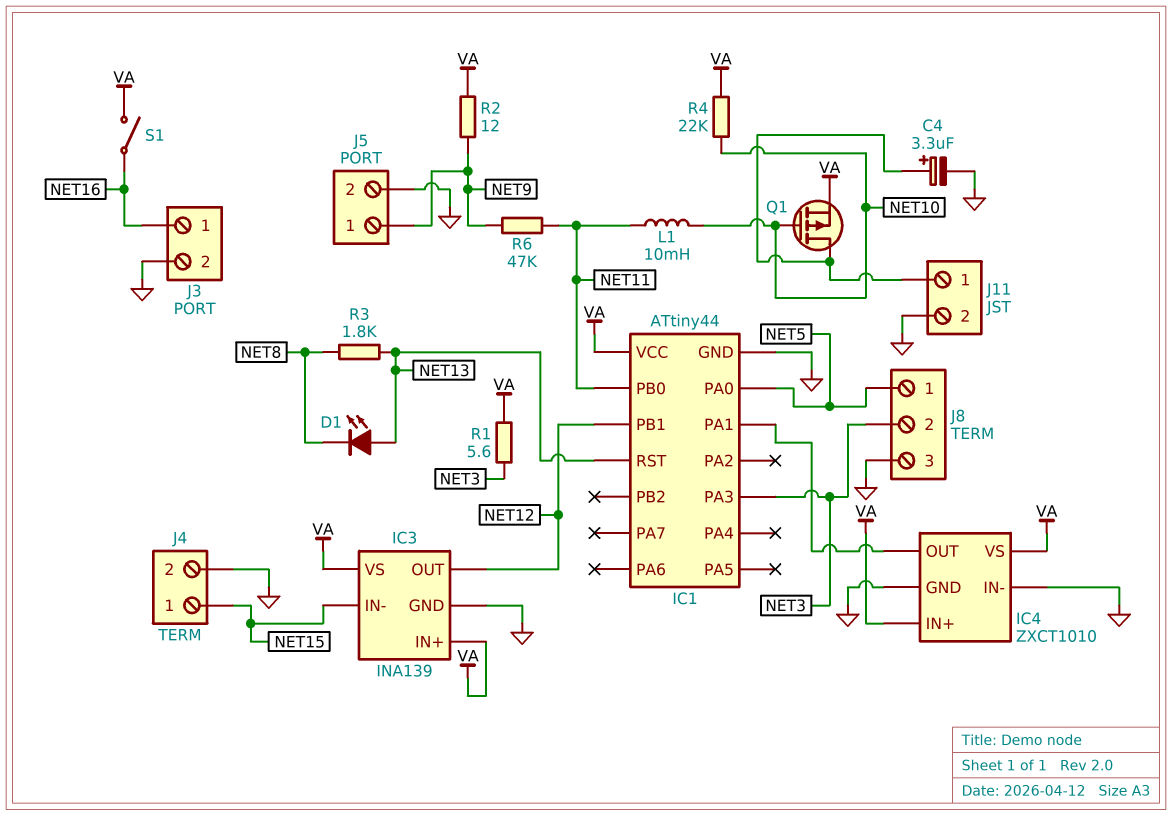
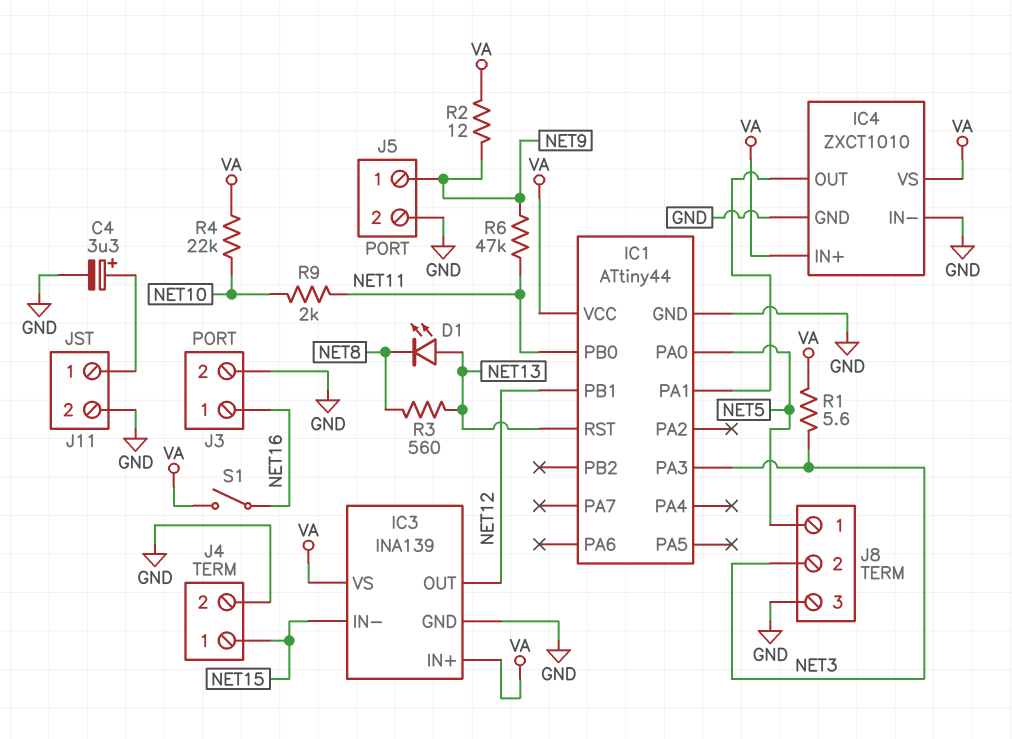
L1: 10mH (NET10, NET11) -> none
Q1: PMOS (G NET10, D J11/1, S VA) -> none
R3: 1.8k (NET8, NET13) -> 560 (NET8, NET13)
R9: none -> 2k (NET10, NET11)

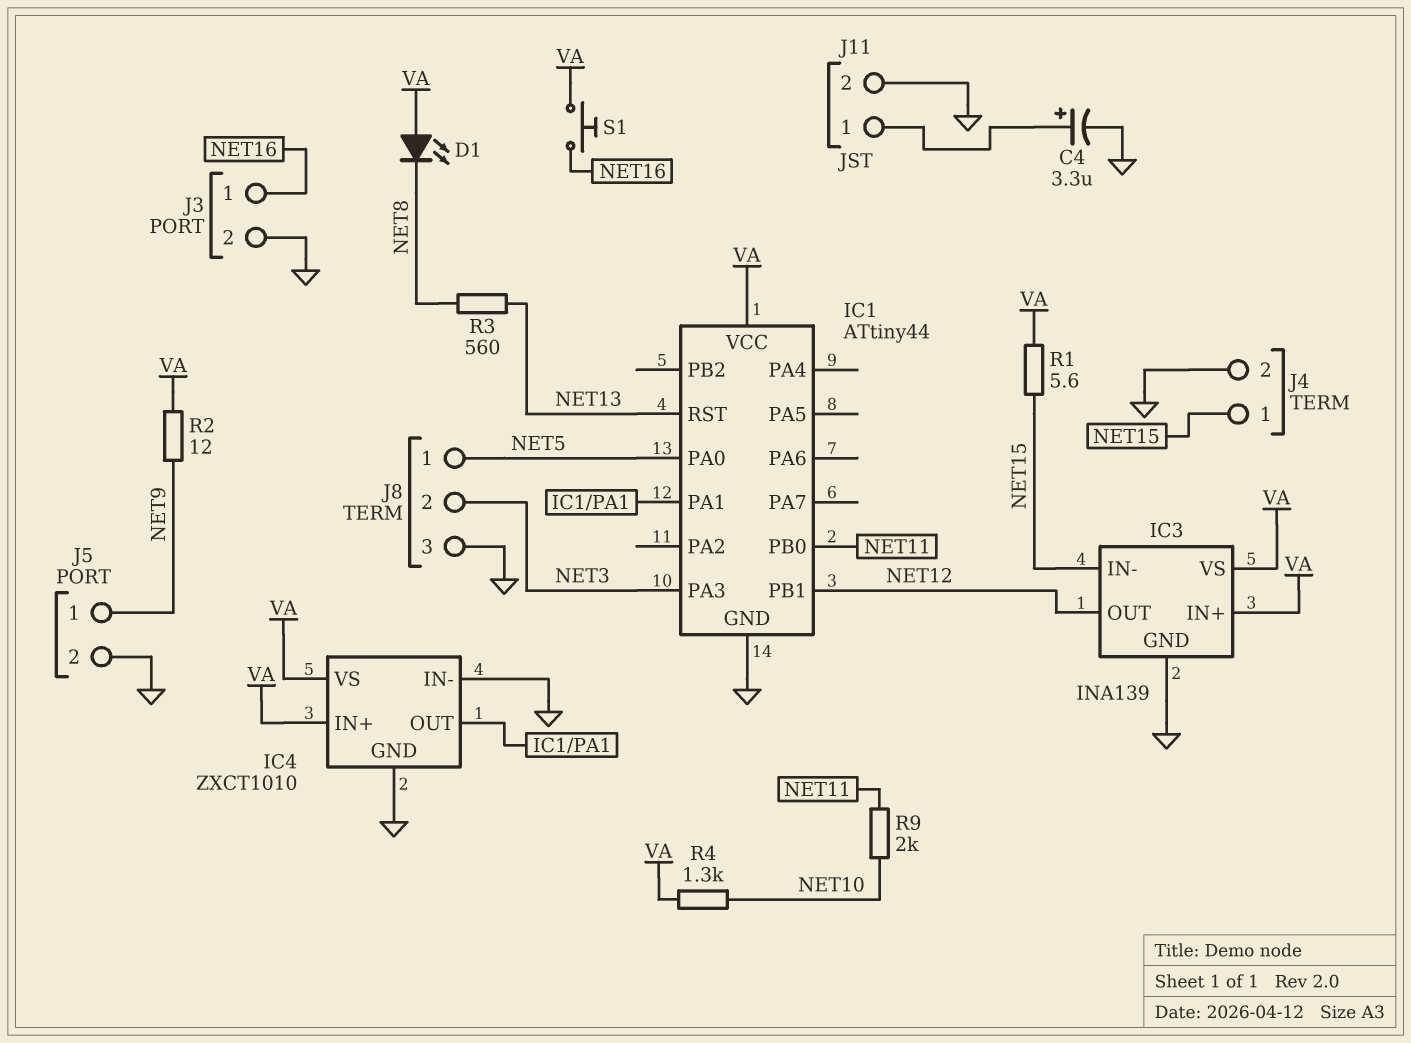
D1: LED (A NET13, K NET8) -> LED (A VA, K NET8)
R1: 5.6 (NET3, VA) -> 5.6 (NET15, VA)
R4: 22k (NET10, VA) -> 1.3k (NET10, VA)
R6: 47k (NET9, NET11) -> none
S1: switch (NET16, VA) -> button (NET16, VA)

